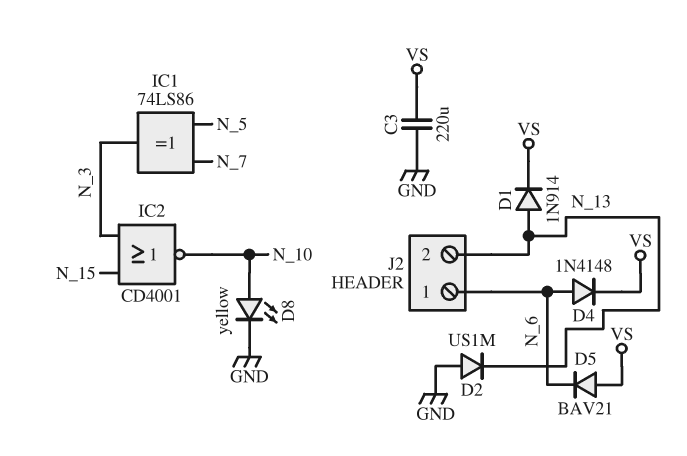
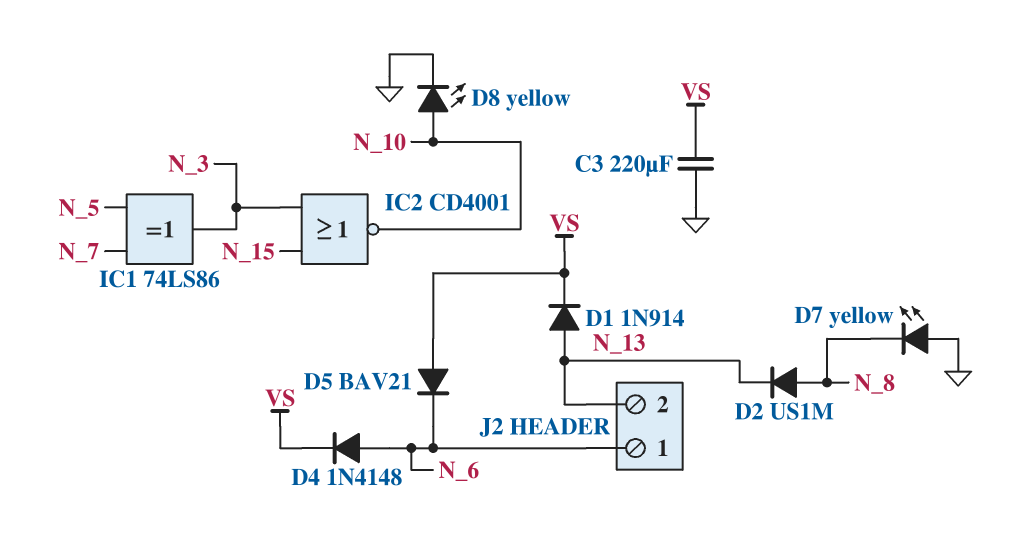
D2: diode US1M (A GND, K N_13) -> diode US1M (A N_8, K N_13)
D7: none -> LED yellow (A GND, K N_8)

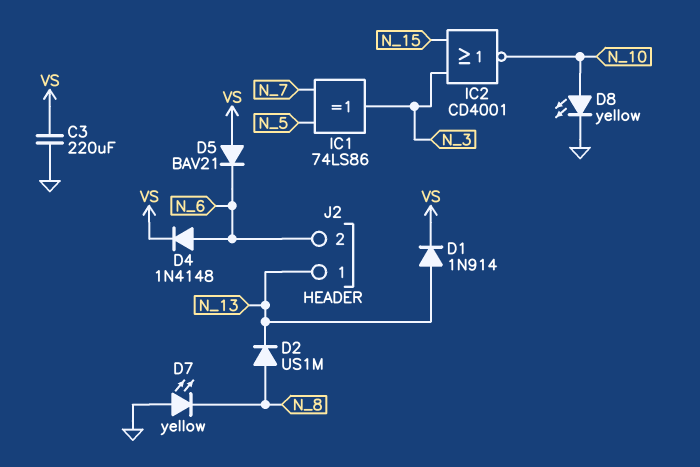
J2 pin 1: N_6 -> N_13
J2 pin 2: N_13 -> N_6

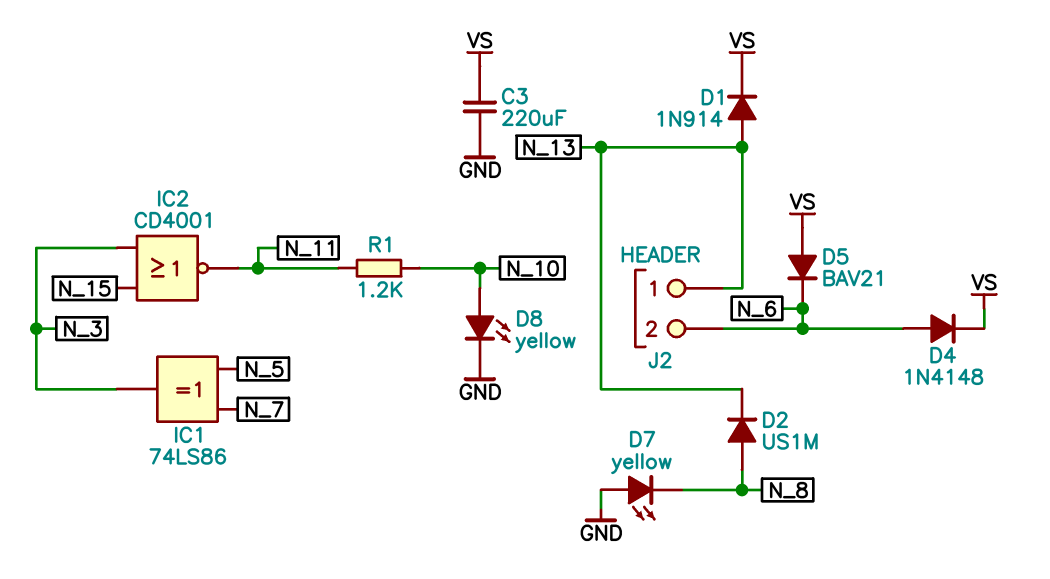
IC2: NOR CD4001 (in N_3, in N_15, out N_10) -> NOR CD4001 (in N_3, in N_15, out N_11)
R1: none -> 1.2k (N_10, N_11)

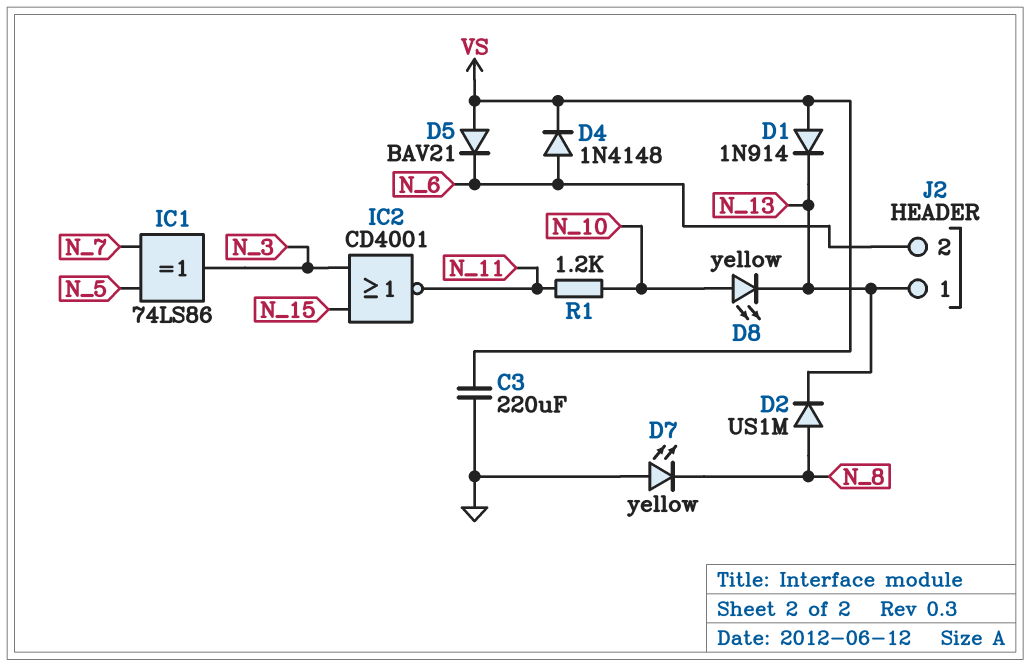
D1: diode 1N914 (A N_13, K VS) -> diode 1N914 (A VS, K N_13)
D8: LED yellow (A N_10, K GND) -> LED yellow (A N_10, K N_13)

